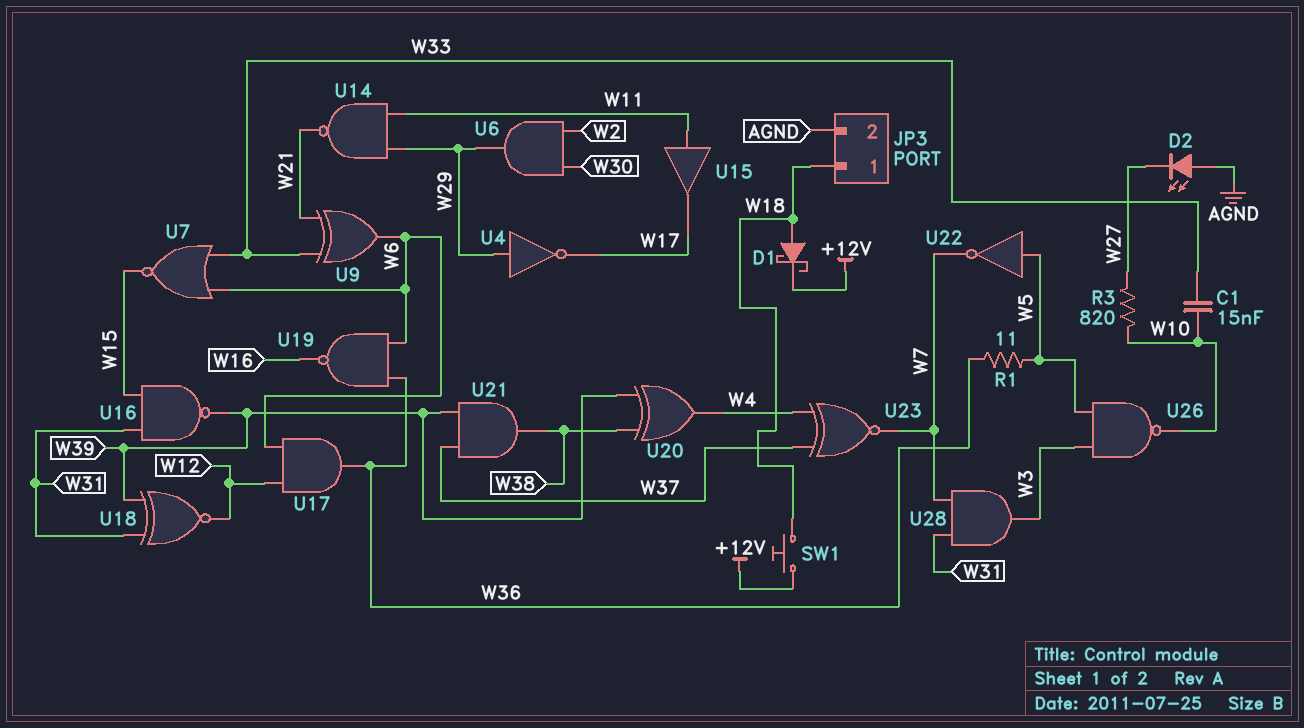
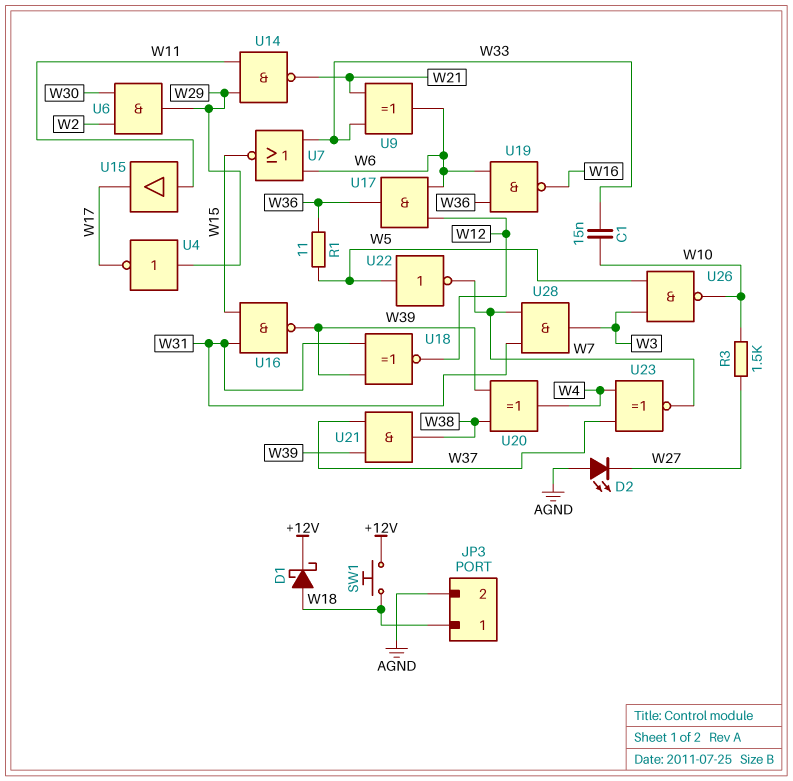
R3: 820 (W10, W27) -> 1.5k (W10, W27)

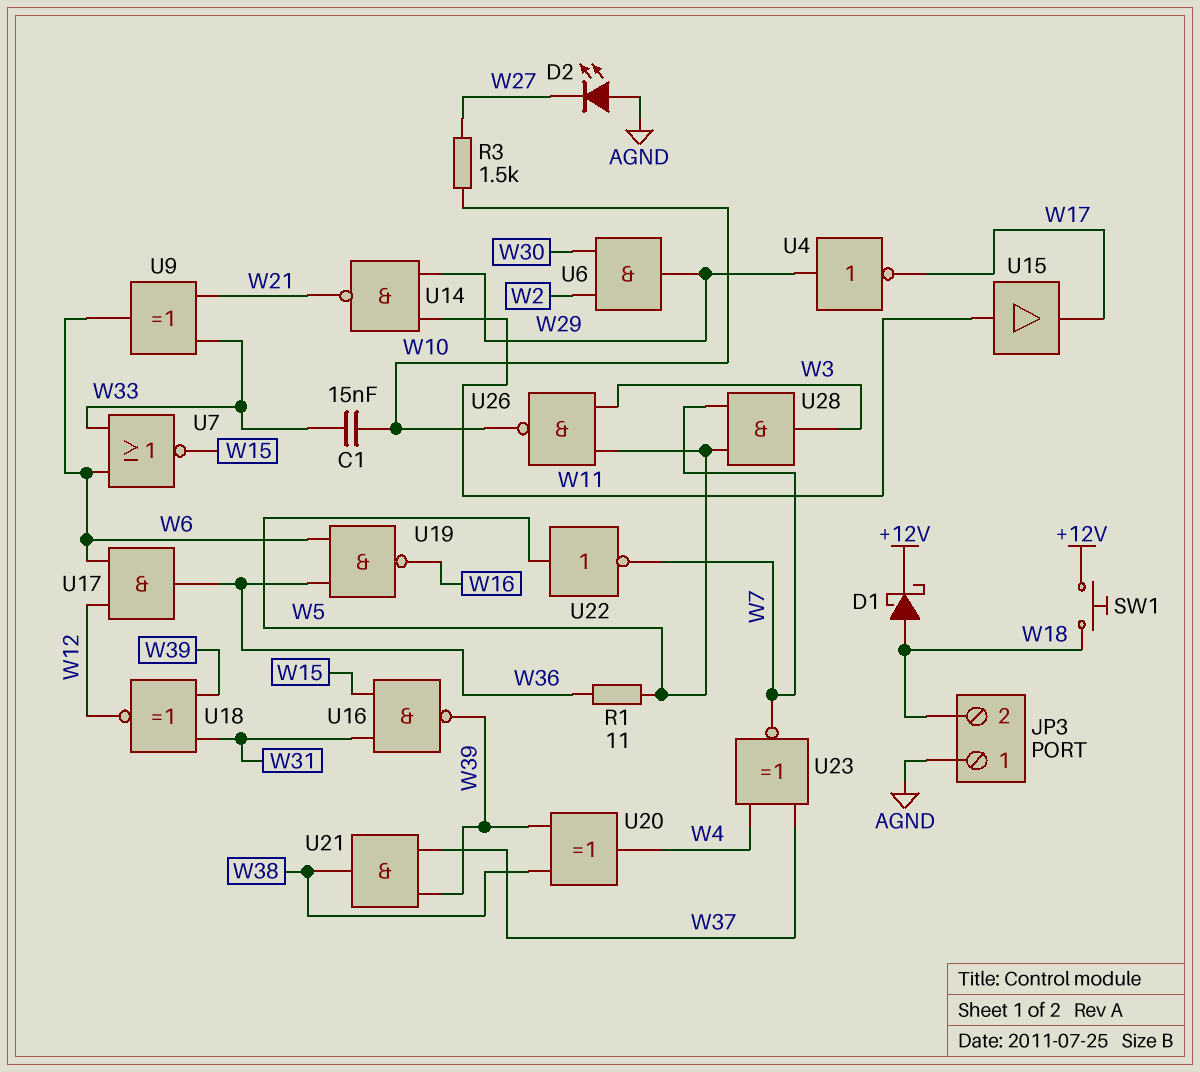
JP3 pin 1: W18 -> AGND
JP3 pin 2: AGND -> W18
U28: AND (in W7, in W31, out W3) -> AND (in W5, in W7, out W3)

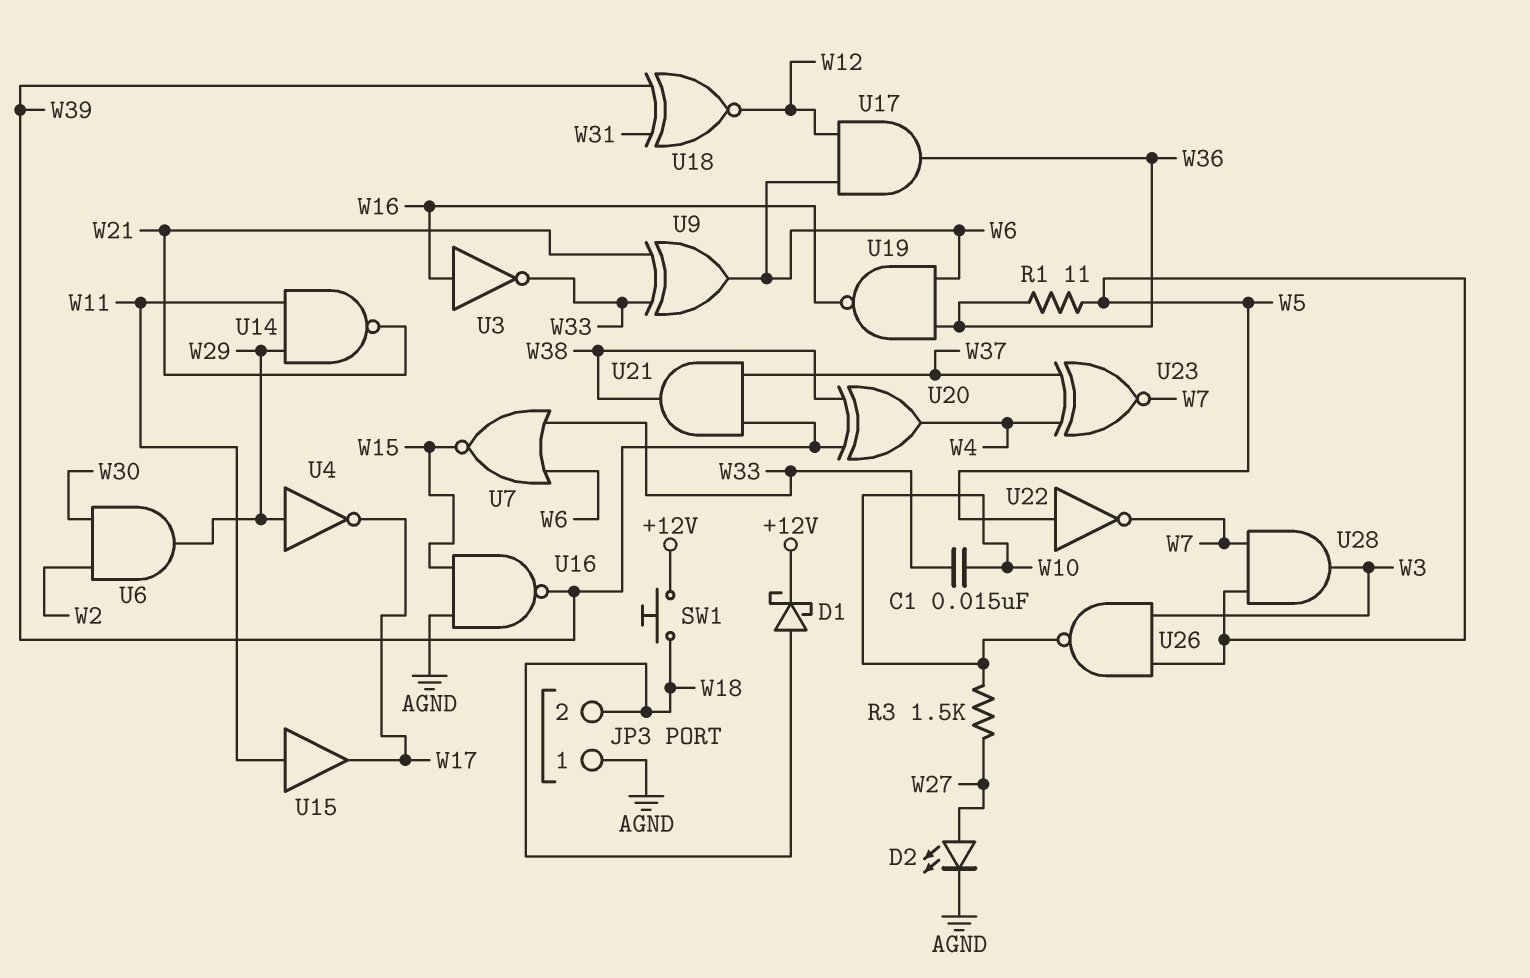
D2: LED (A AGND, K W27) -> LED (A W27, K AGND)
U3: none -> NOT (in W16, out W33)
U16: NAND (in W15, in W31, out W39) -> NAND (in AGND, in W15, out W39)

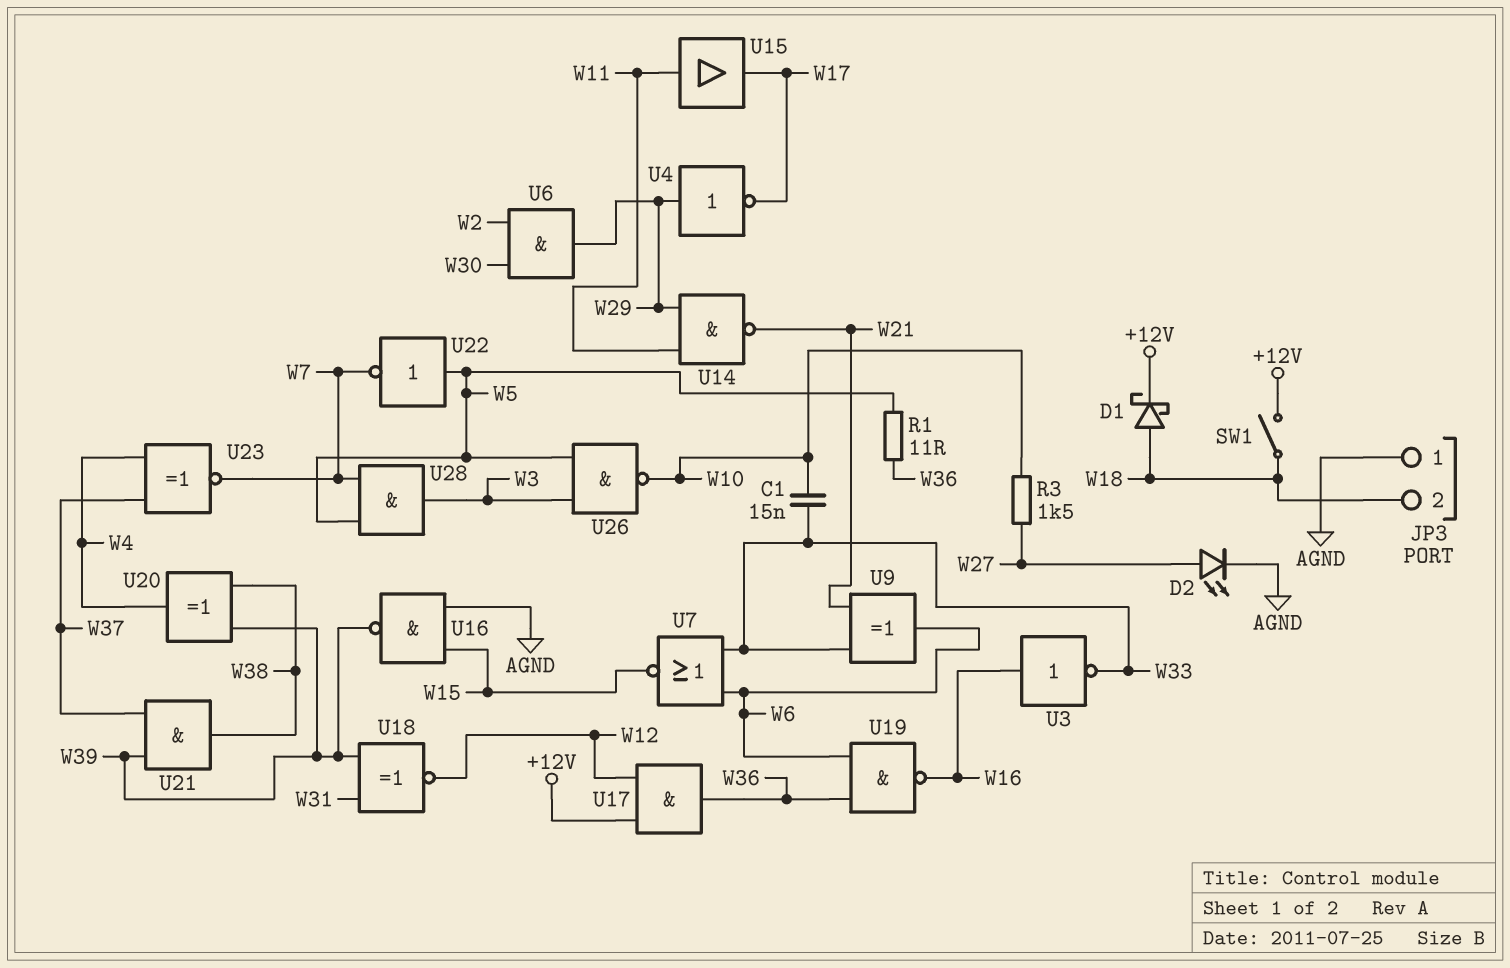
SW1: button (+12V, W18) -> switch (+12V, W18)
U17: AND (in W6, in W12, out W36) -> AND (in +12V, in W12, out W36)

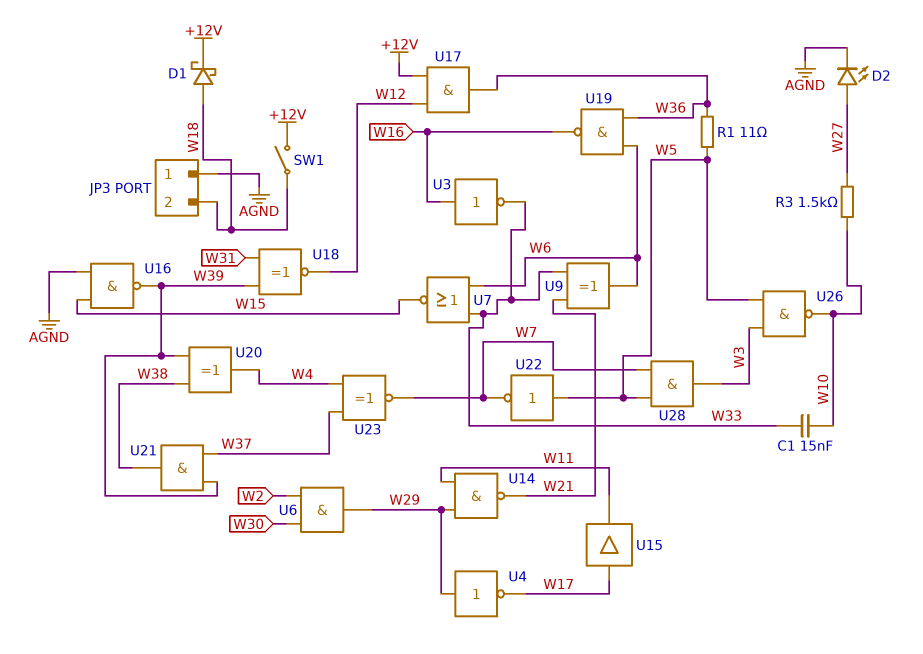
U15: buffer (in W11, out W17) -> buffer (in W17, out W11)

